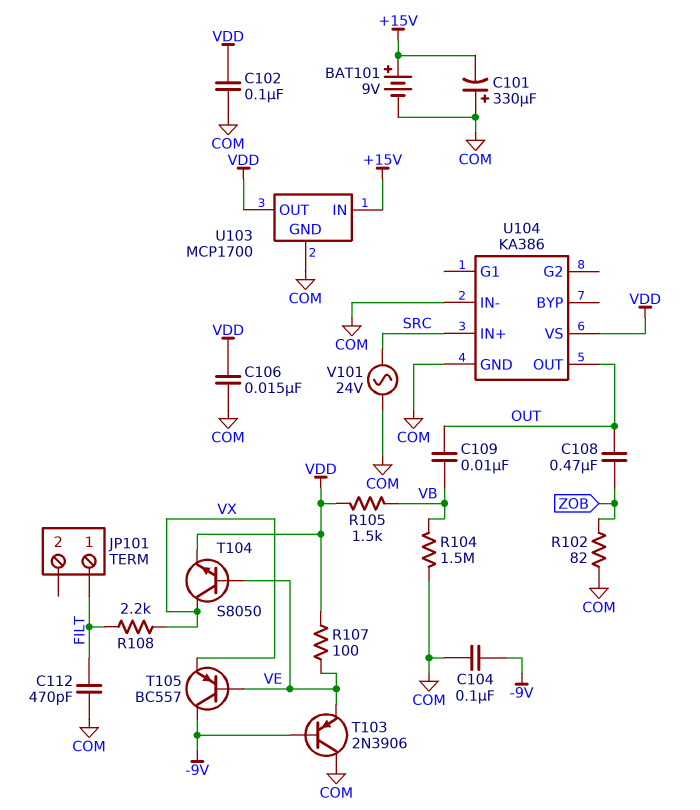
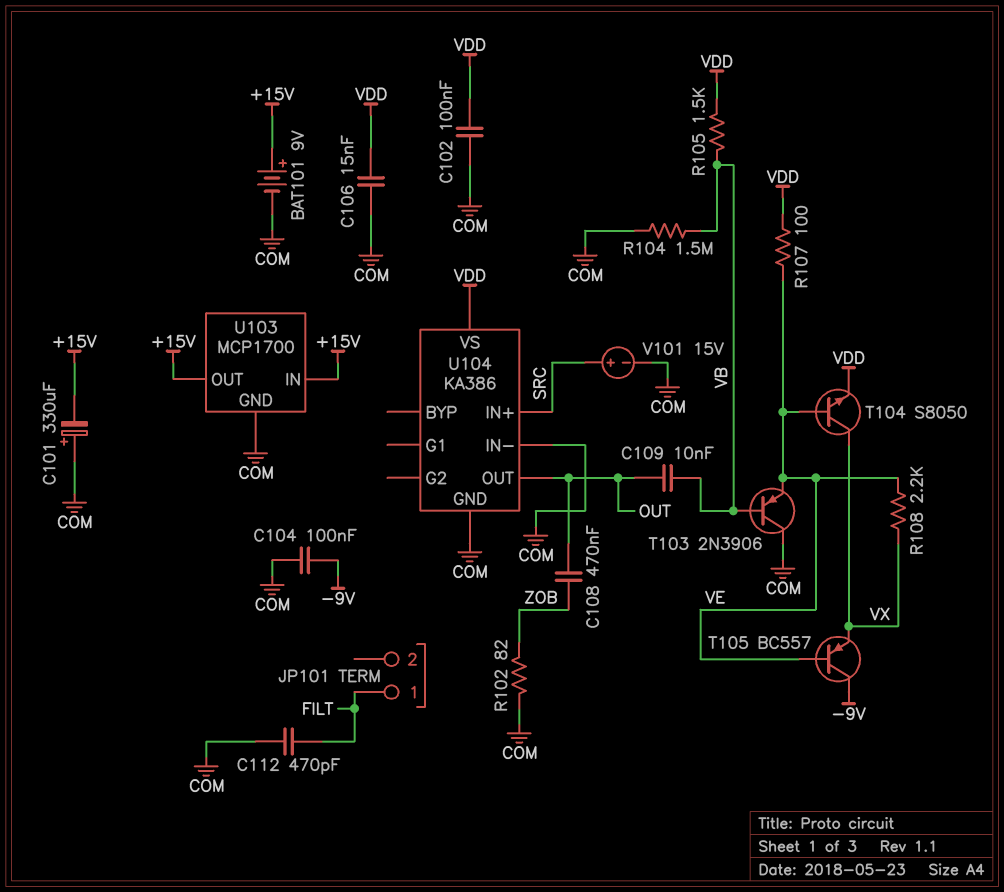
R108: 2.2k (FILT, VX) -> 2.2k (VE, VX)
T103: PNP 2N3906 (B -9V, C COM, E VE) -> PNP 2N3906 (B VB, C COM, E VE)
U103 pin OUT: VDD -> +15V
V101: AC 24V (COM, SRC) -> 15V (plus SRC, minus COM)

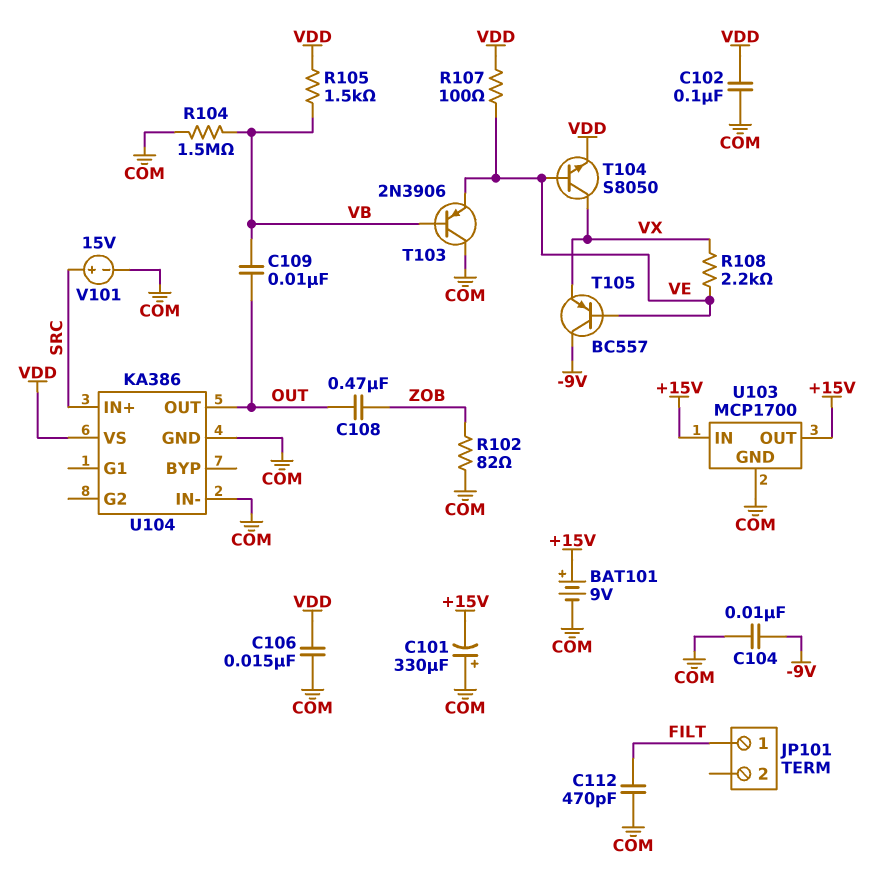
C104: 100nF (-9V, COM) -> 10nF (-9V, COM)

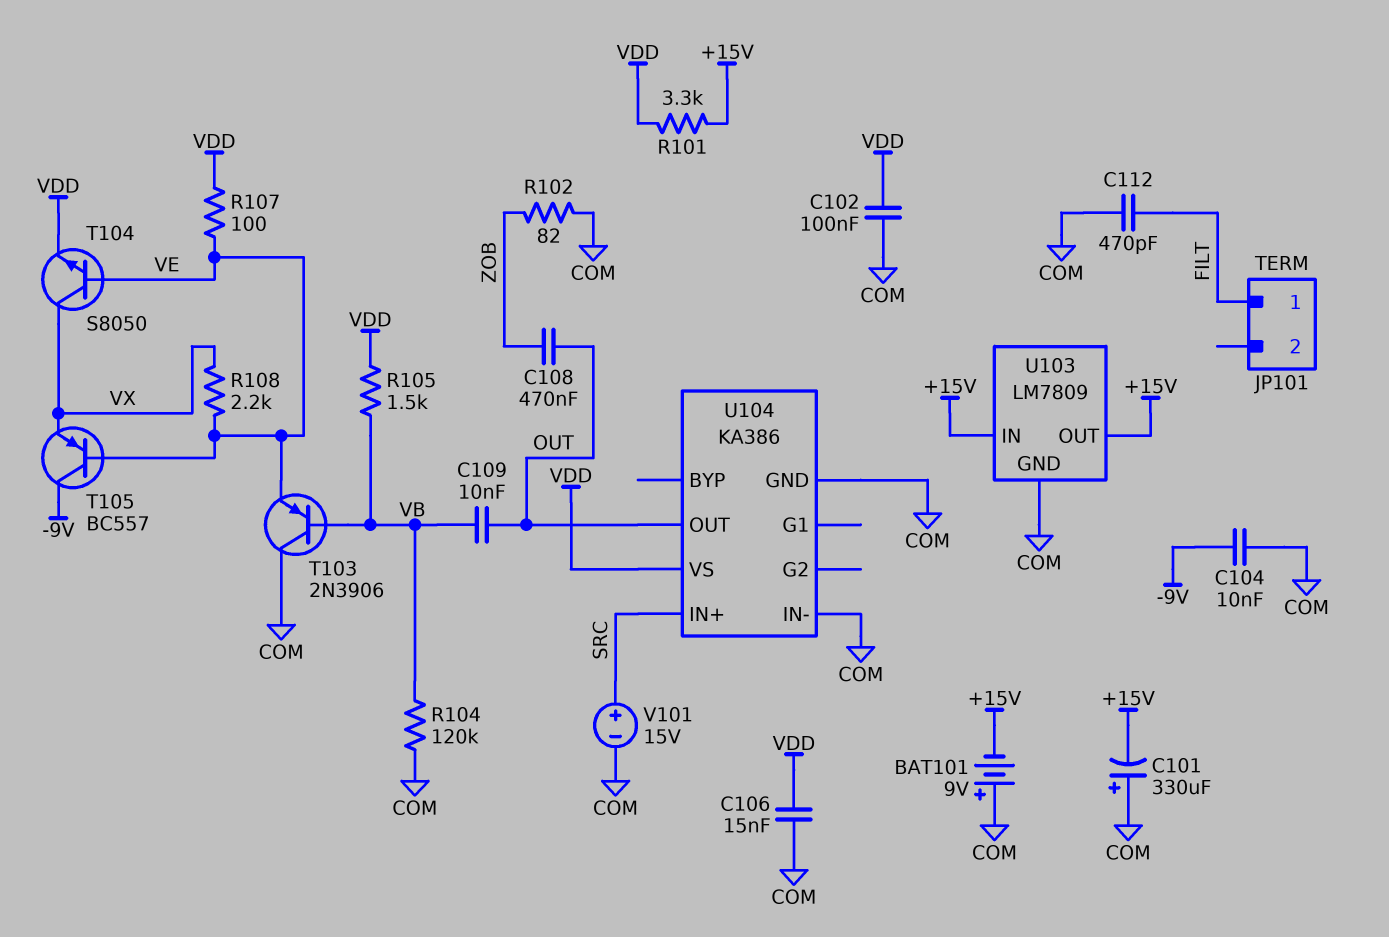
BAT101: 9V (plus +15V, minus COM) -> 9V (plus COM, minus +15V)
R101: none -> 3.3k (+15V, VDD)
R104: 1.5M (COM, VB) -> 120k (COM, VB)
U103: MCP1700 -> LM7809

